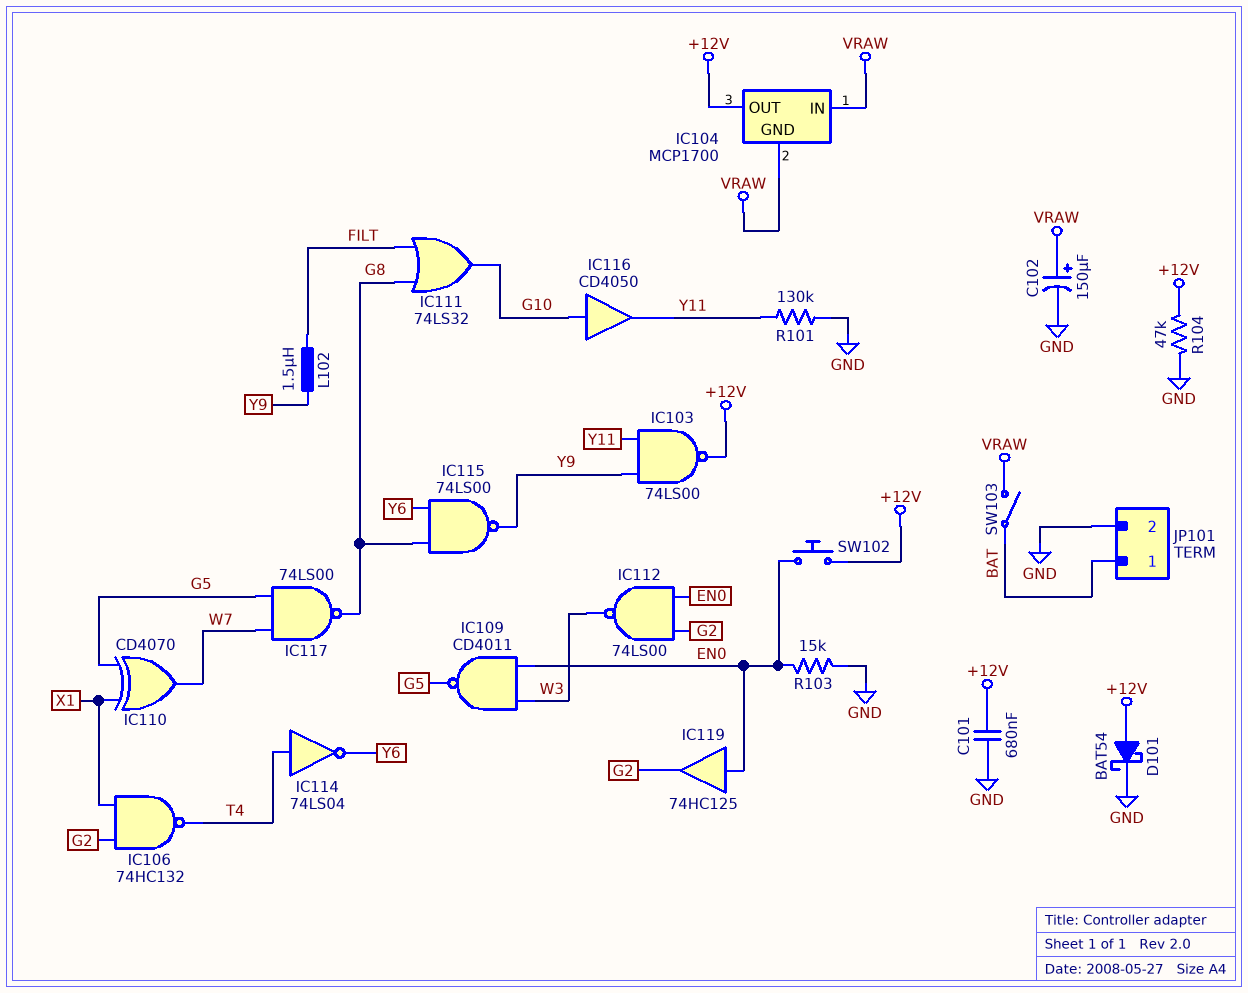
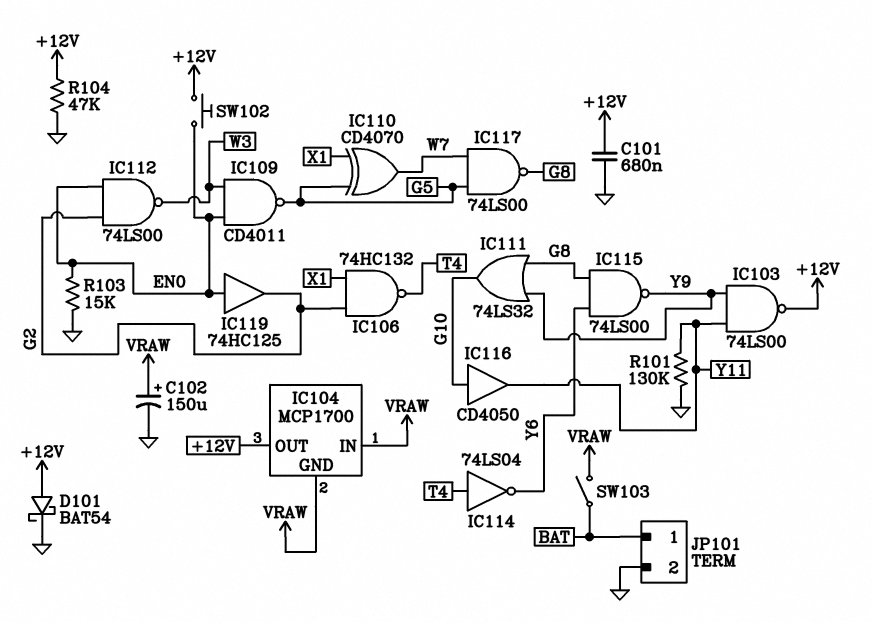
IC111: OR 74LS32 (in FILT, in G8, out G10) -> OR 74LS32 (in G8, in Y9, out G10)
L102: 1.5uH (FILT, Y9) -> none

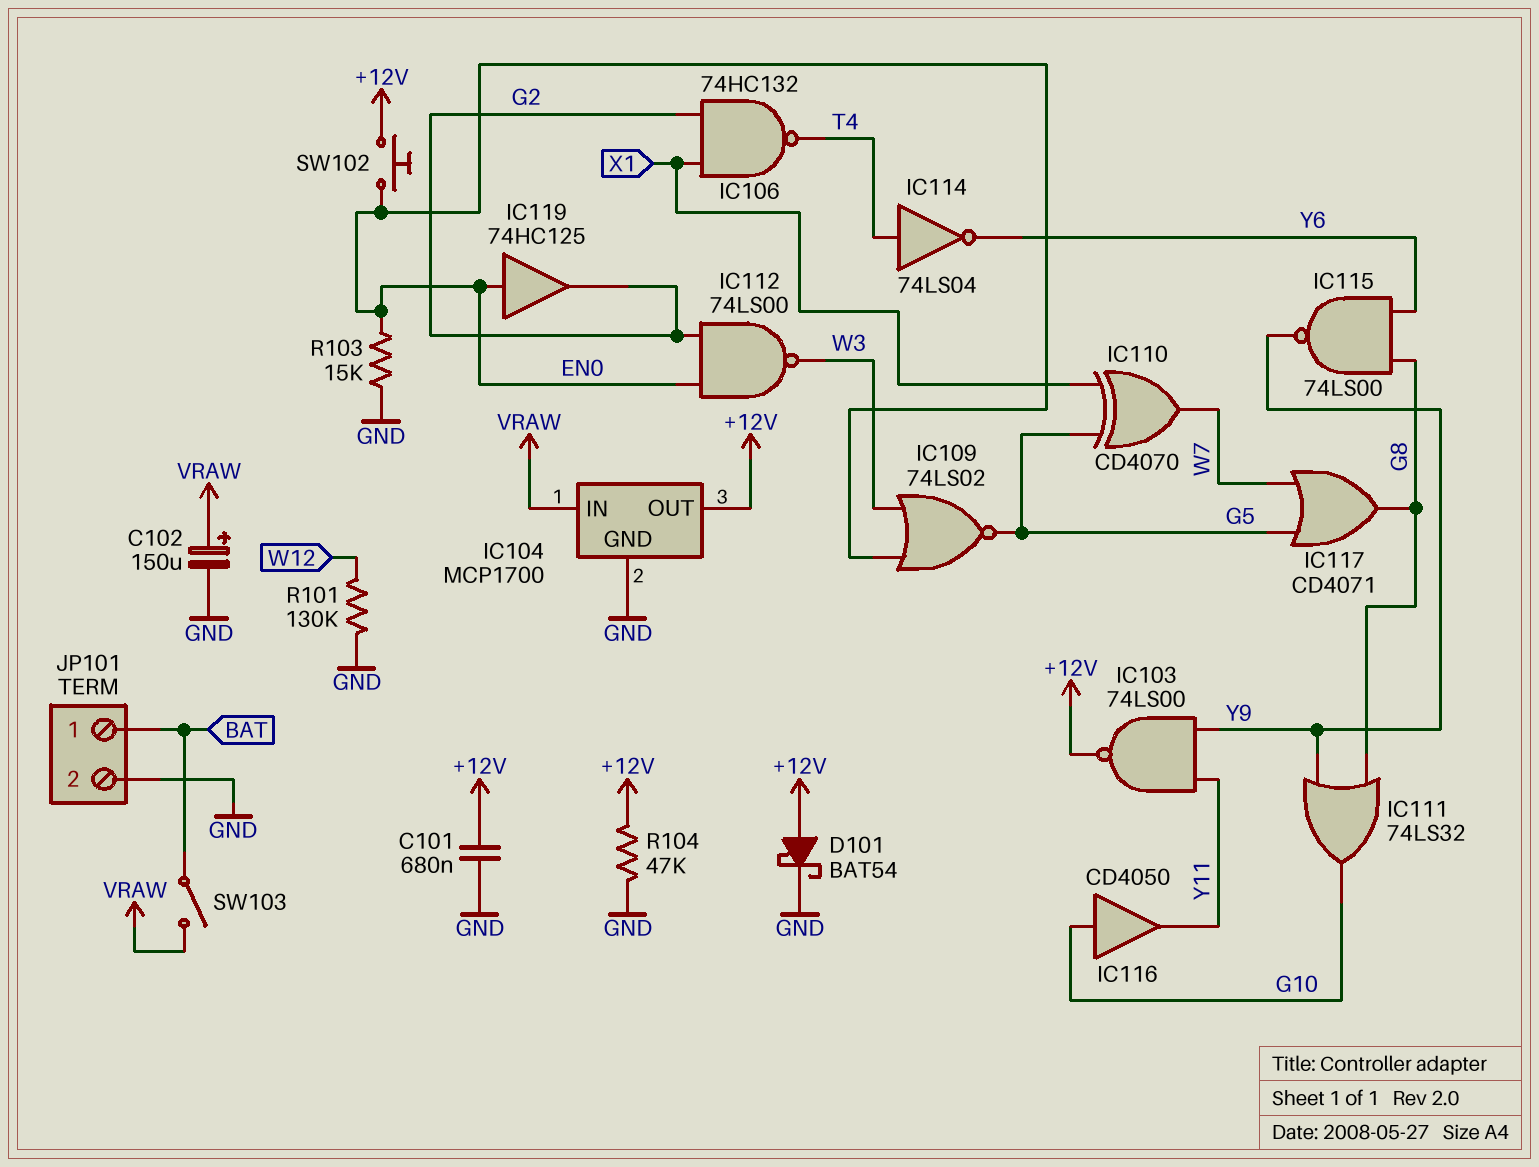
IC104 pin GND: VRAW -> GND
IC109: NAND CD4011 (in EN0, in W3, out G5) -> NOR 74LS02 (in EN0, in W3, out G5)
IC117: NAND 74LS00 (in G5, in W7, out G8) -> OR CD4071 (in G5, in W7, out G8)
R101: 130k (GND, Y11) -> 130k (GND, W12)

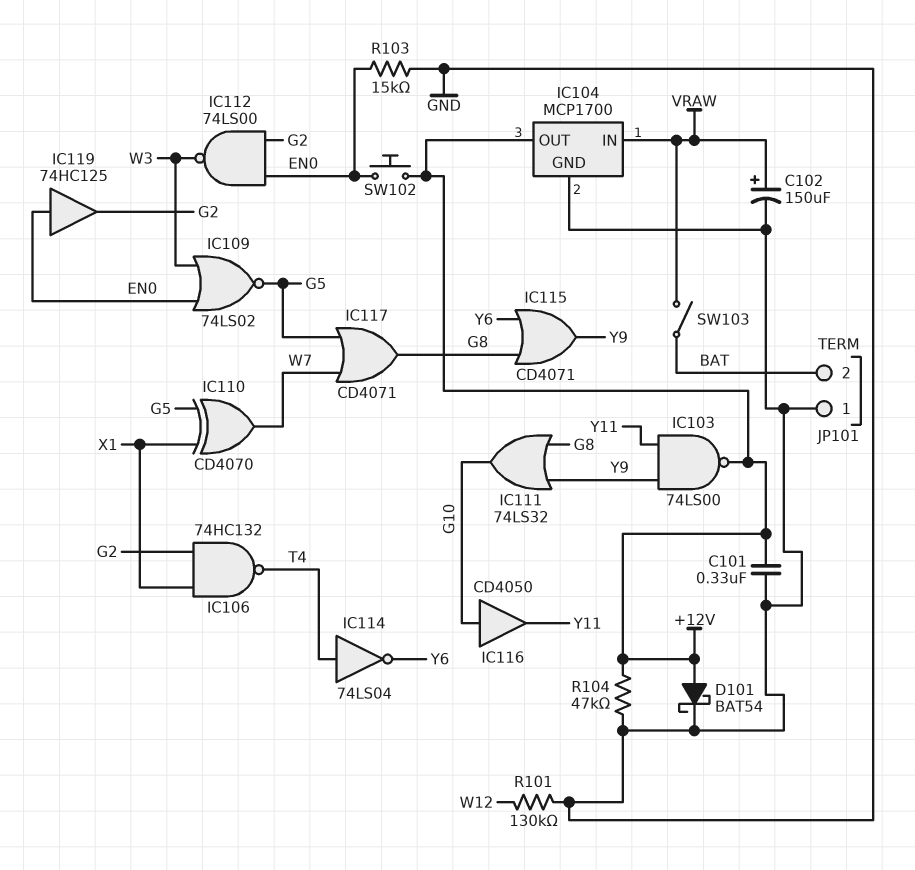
C101: 680nF (+12V, GND) -> 330nF (+12V, GND)
IC115: NAND 74LS00 (in G8, in Y6, out Y9) -> OR CD4071 (in G8, in Y6, out Y9)
JP101 pin 1: BAT -> GND
JP101 pin 2: GND -> BAT

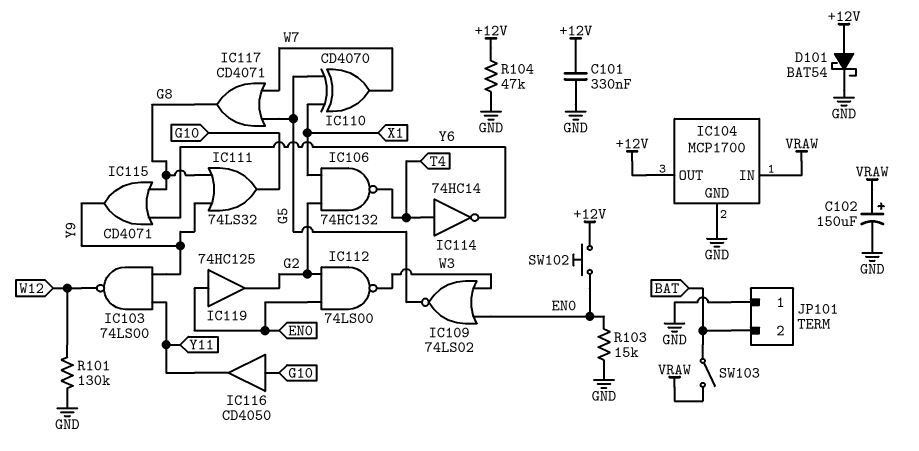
IC103: NAND 74LS00 (in Y9, in Y11, out +12V) -> NAND 74LS00 (in Y9, in Y11, out W12)
IC114: NOT 74LS04 (in T4, out Y6) -> NOT 74HC14 (in T4, out Y6)

